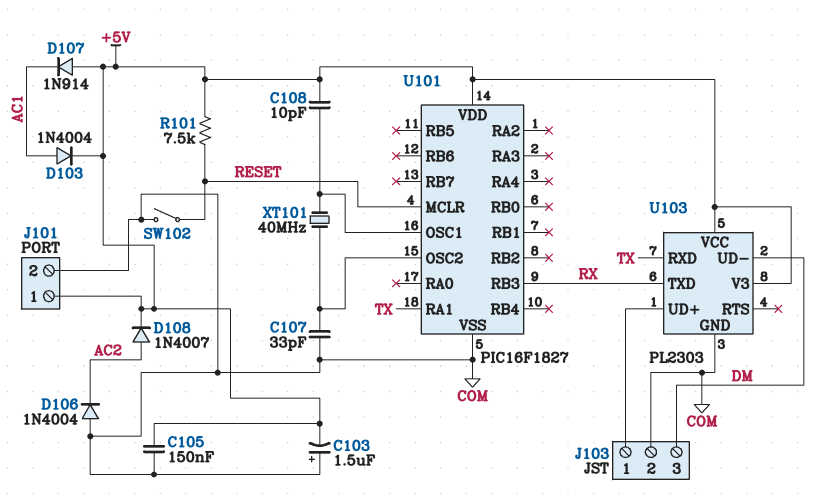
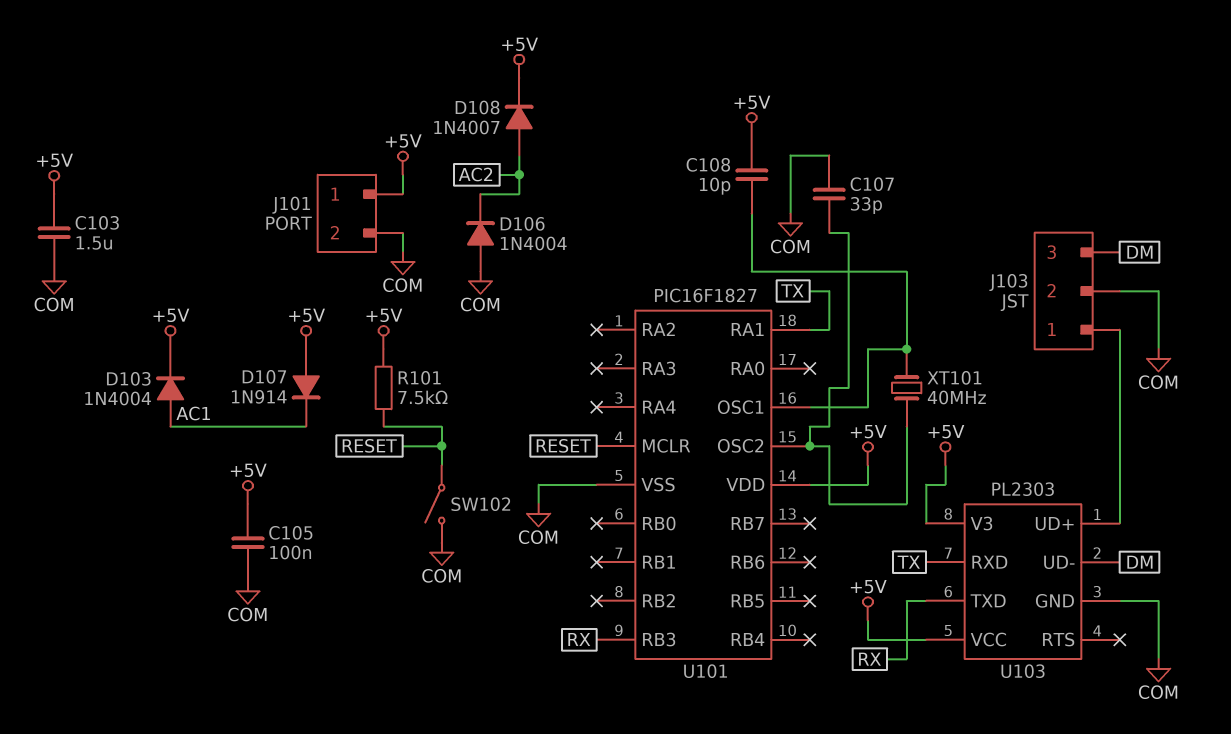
C103: 1.5uF (plus COM, minus +5V) -> 1.5uF (+5V, COM)
C105: 150nF (+5V, COM) -> 100nF (+5V, COM)

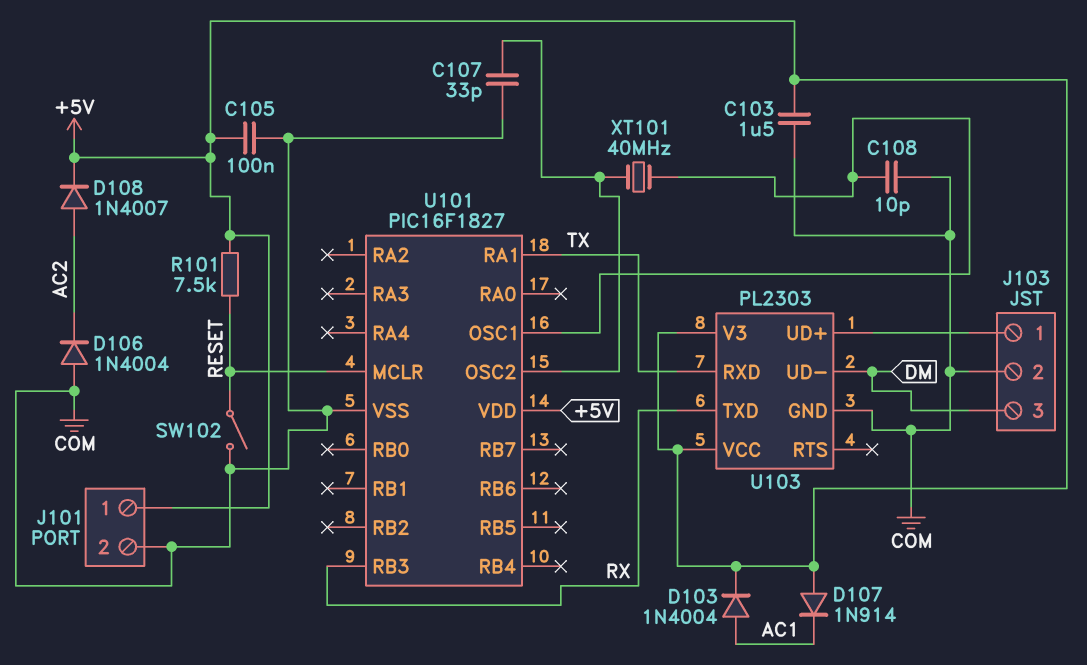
C108: 10pF (+5V, U101/OSC1) -> 10pF (COM, U101/OSC1)

